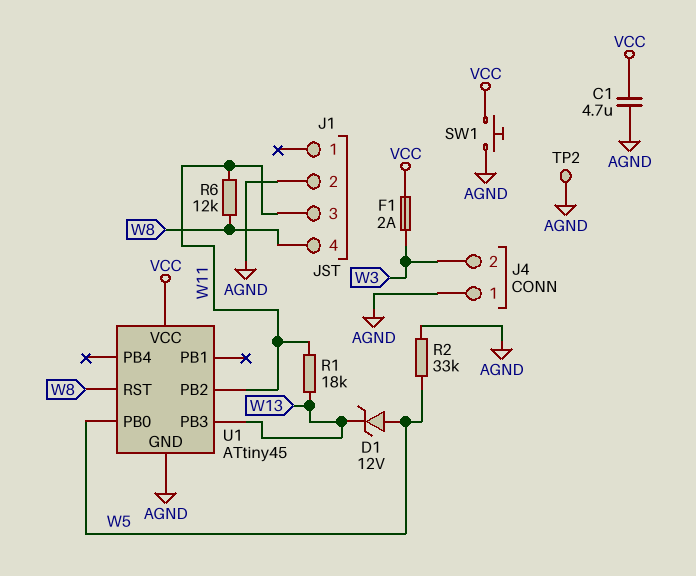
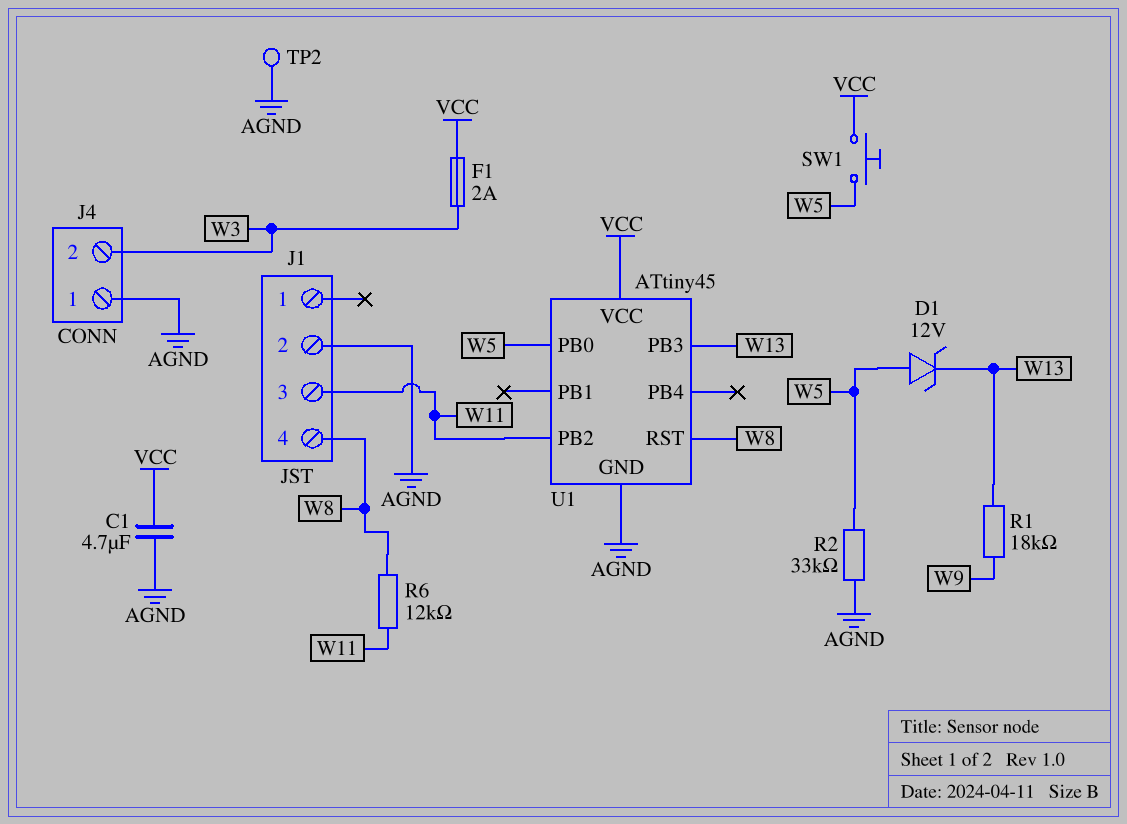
R1: 18k (W11, W13) -> 18k (W9, W13)
SW1: button (AGND, VCC) -> button (VCC, W5)

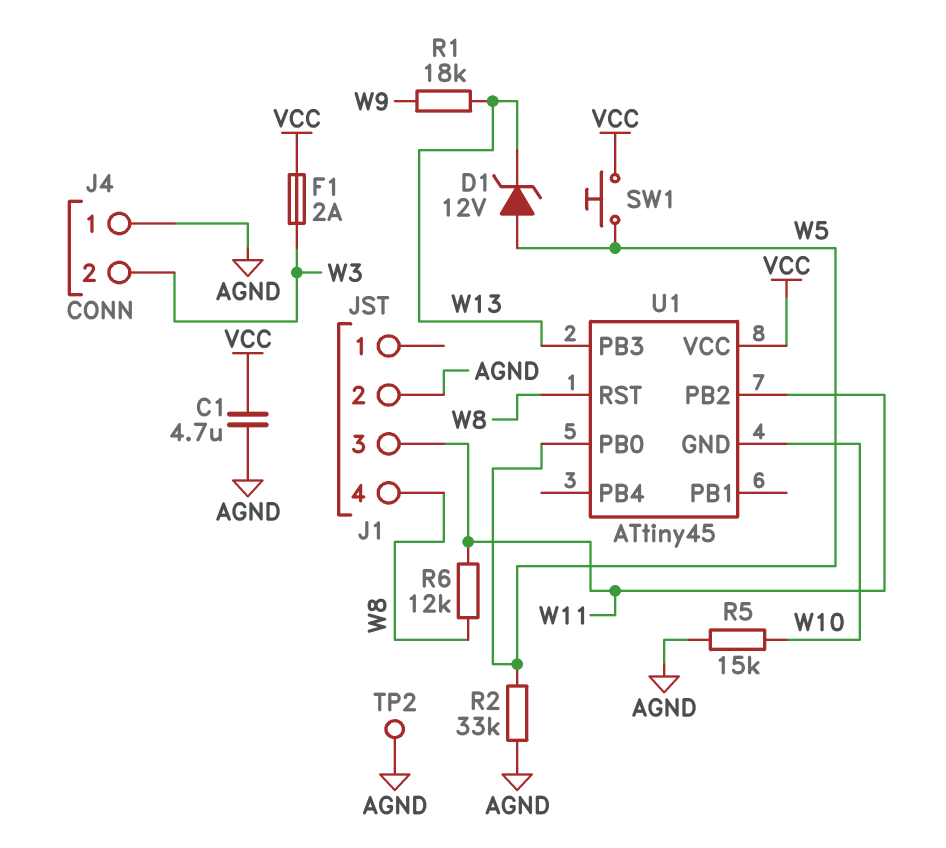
R5: none -> 15k (AGND, W10)
U1 pin GND: AGND -> W10

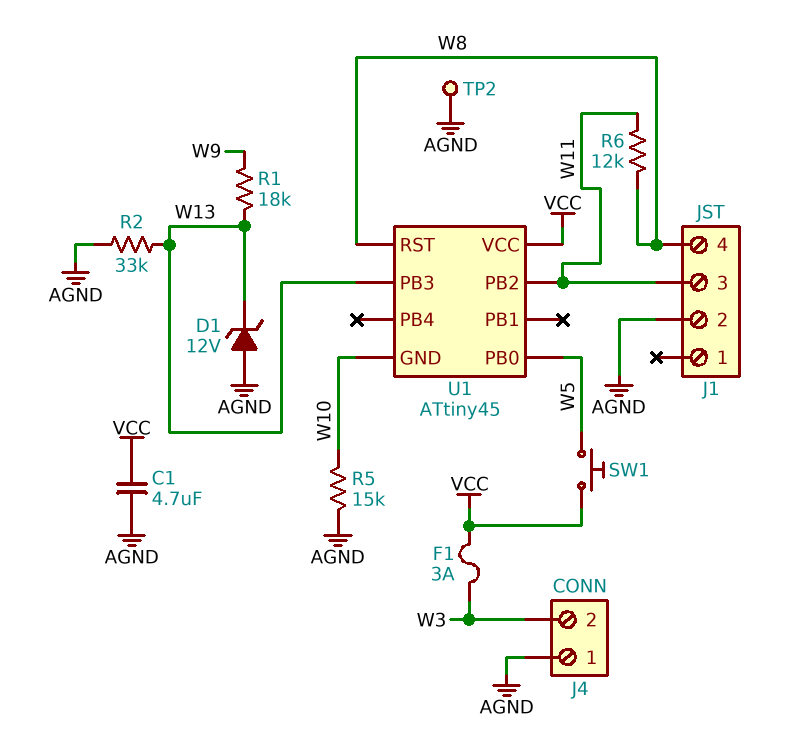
D1: zener 12V (A W5, K W13) -> zener 12V (A AGND, K W13)
F1: 2A (VCC, W3) -> 3A (VCC, W3)
R2: 33k (AGND, W5) -> 33k (AGND, W13)

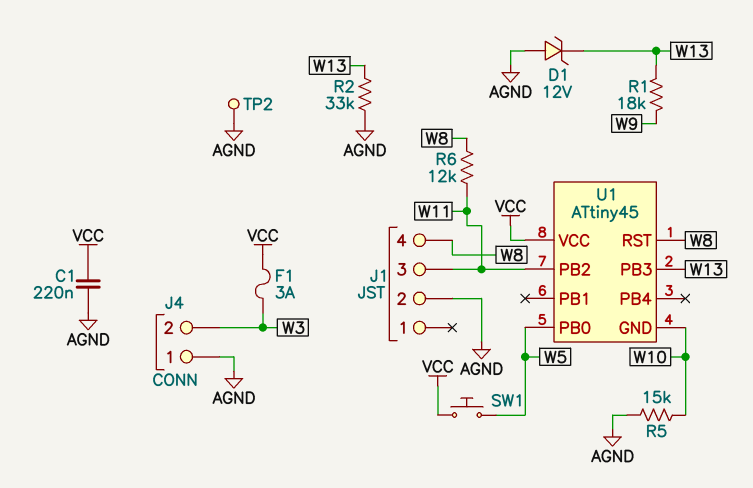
C1: 4.7uF (AGND, VCC) -> 220nF (AGND, VCC)

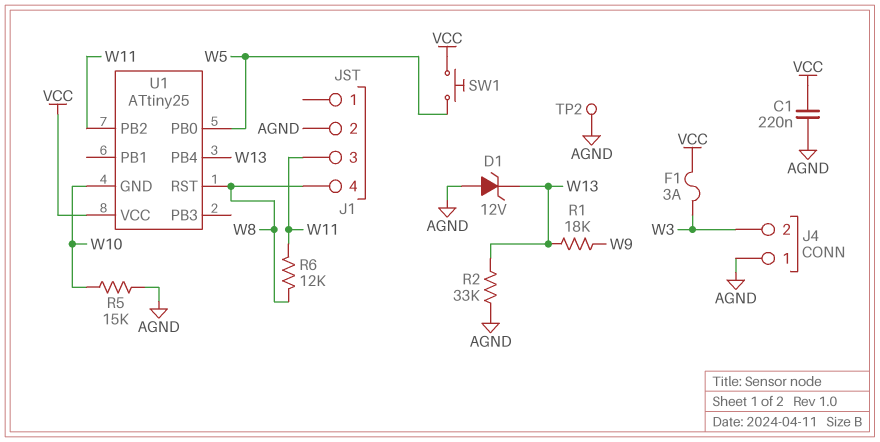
U1: ATtiny45 -> ATtiny25
U1 pin PB3: W13 -> none
U1 pin PB4: none -> W13

